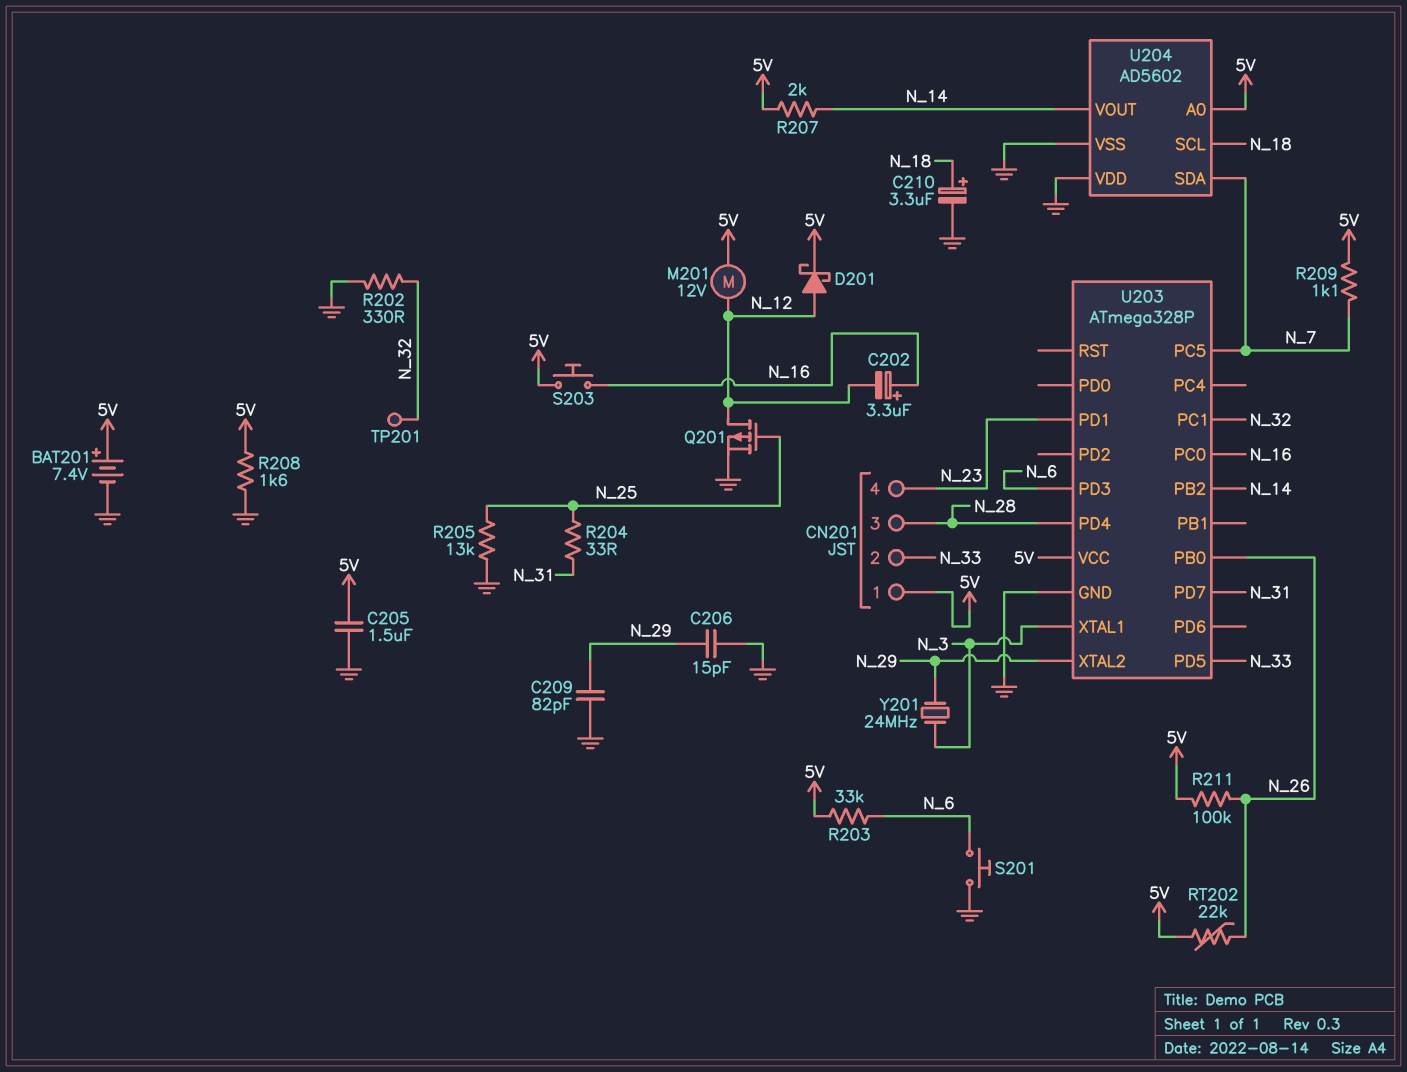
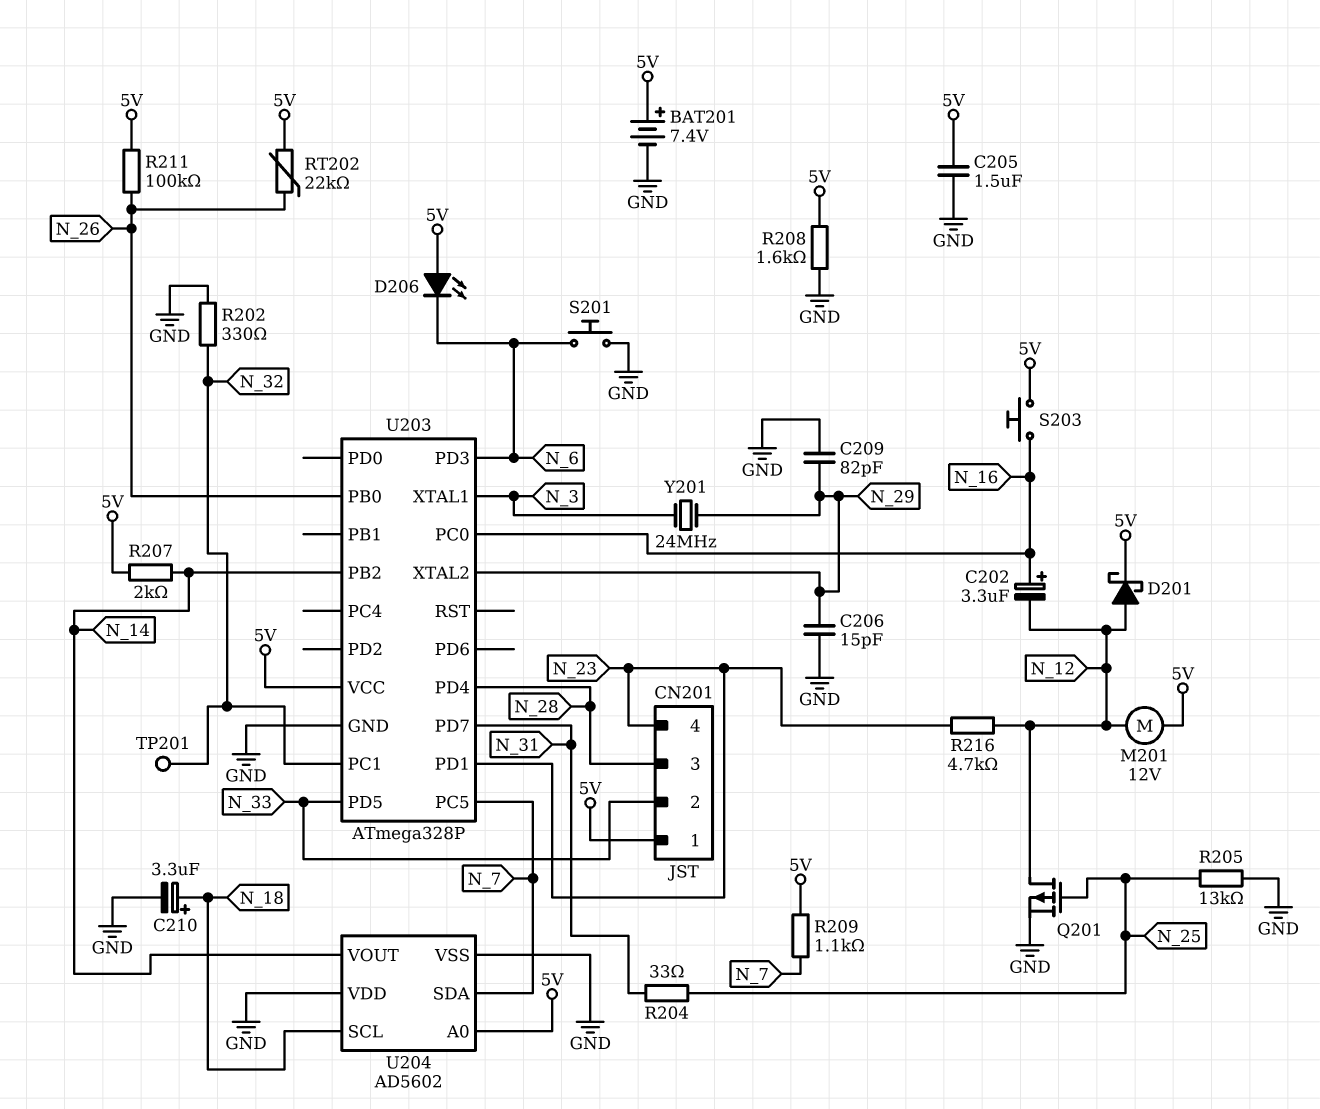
D206: none -> LED (A 5V, K N_6)
R203: 33k (5V, N_6) -> none
R216: none -> 4.7k (N_12, N_23)

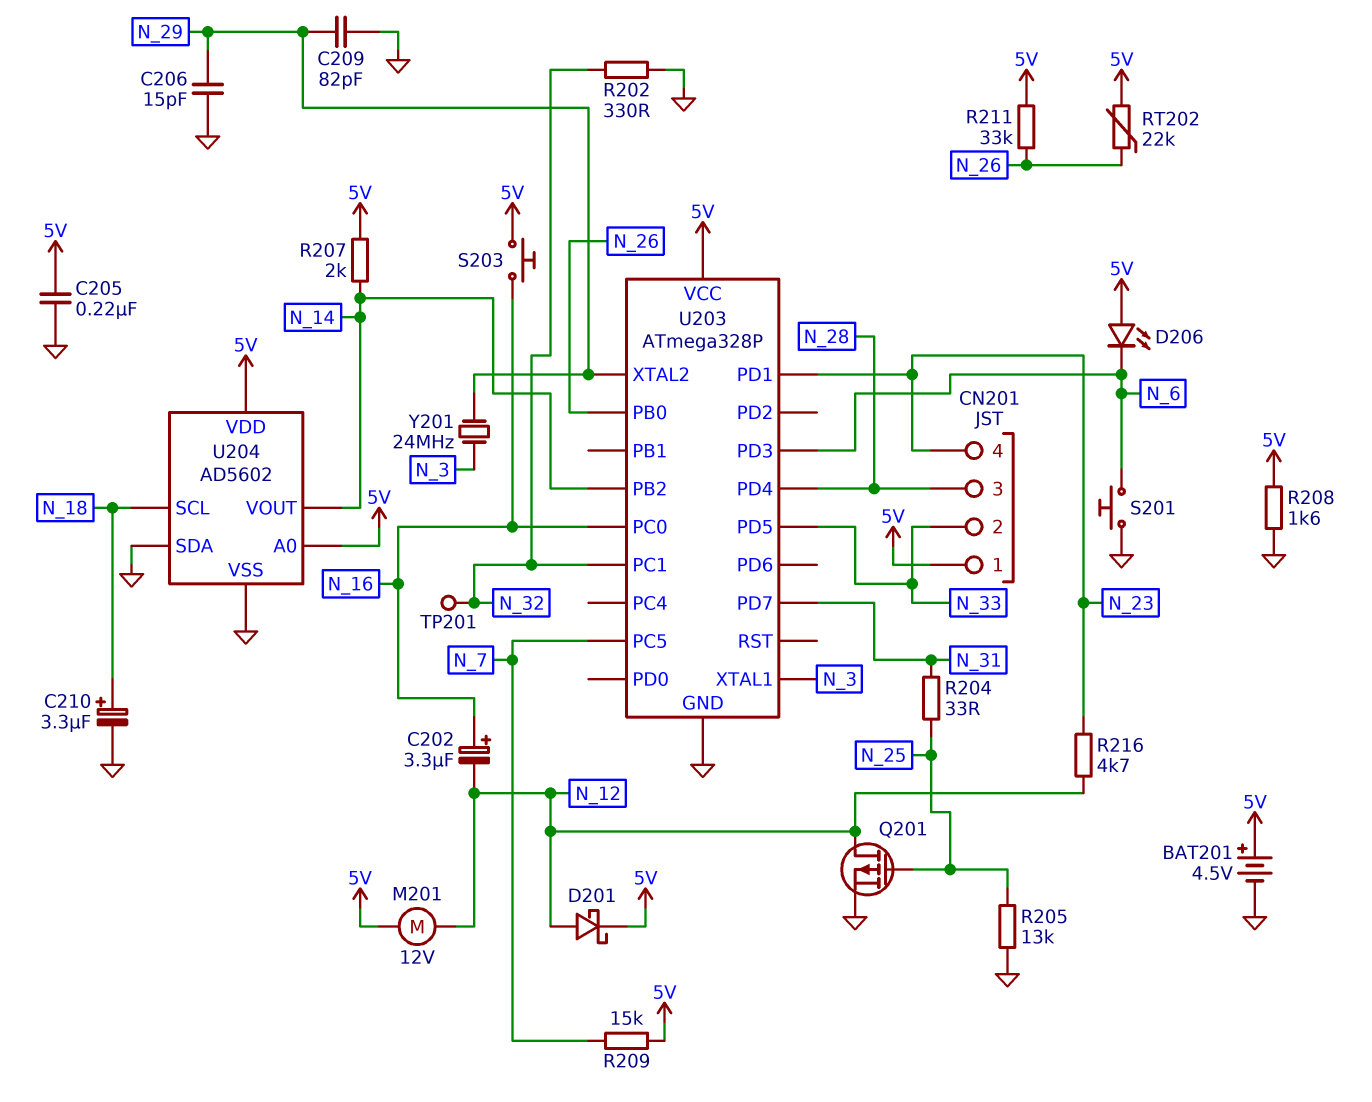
BAT201: 7.4V (plus 5V, minus GND) -> 4.5V (plus 5V, minus GND)
C205: 1.5uF (5V, GND) -> 220nF (5V, GND)
R209: 1.1k (5V, N_7) -> 15k (5V, N_7)
R211: 100k (5V, N_26) -> 33k (5V, N_26)
U204 pin SDA: N_7 -> GND
U204 pin VDD: GND -> 5V

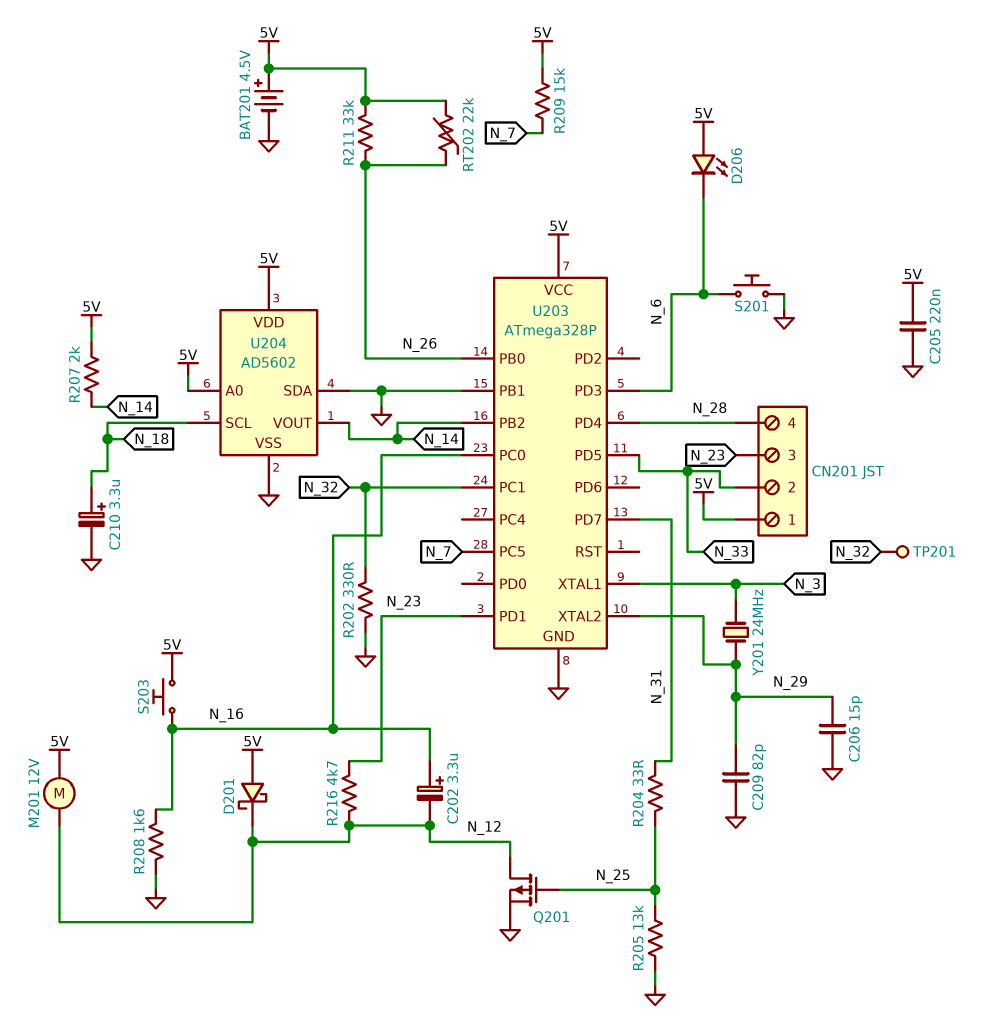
CN201 pin 3: N_28 -> N_23
CN201 pin 4: N_23 -> N_28
D201: schottky (A N_12, K 5V) -> schottky (A 5V, K N_12)
R208: 1.6k (5V, GND) -> 1.6k (GND, N_16)
U203 pin PB1: none -> GND

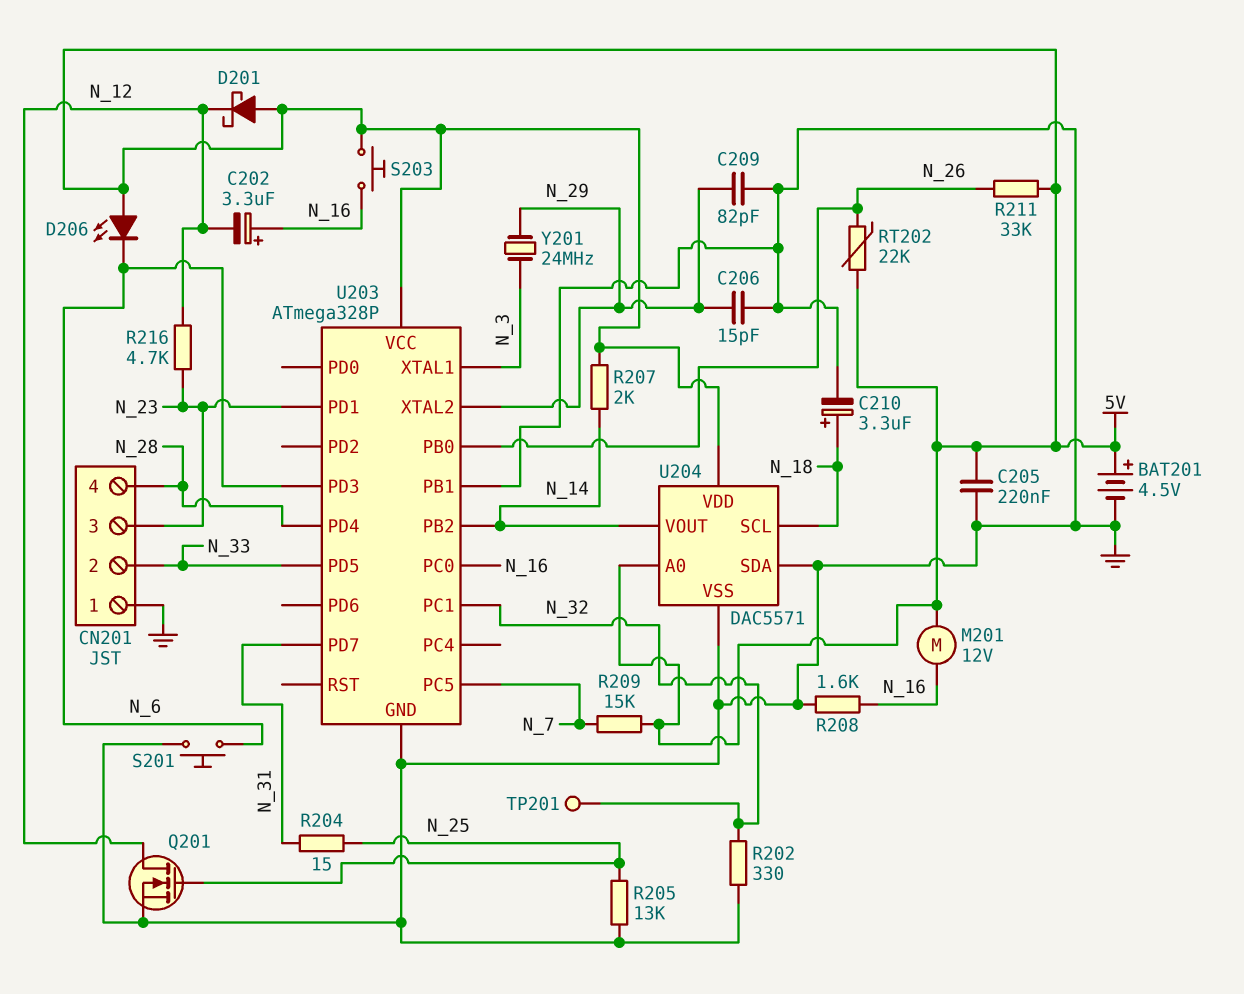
CN201 pin 1: 5V -> GND
M201: motor 12V (5V, N_12) -> motor 12V (5V, N_16)
Q201: PMOS (G N_25, D N_12, S GND) -> NMOS (G N_25, D N_12, S GND)
R204: 33 (N_25, N_31) -> 15 (N_25, N_31)
U204: AD5602 -> DAC5571

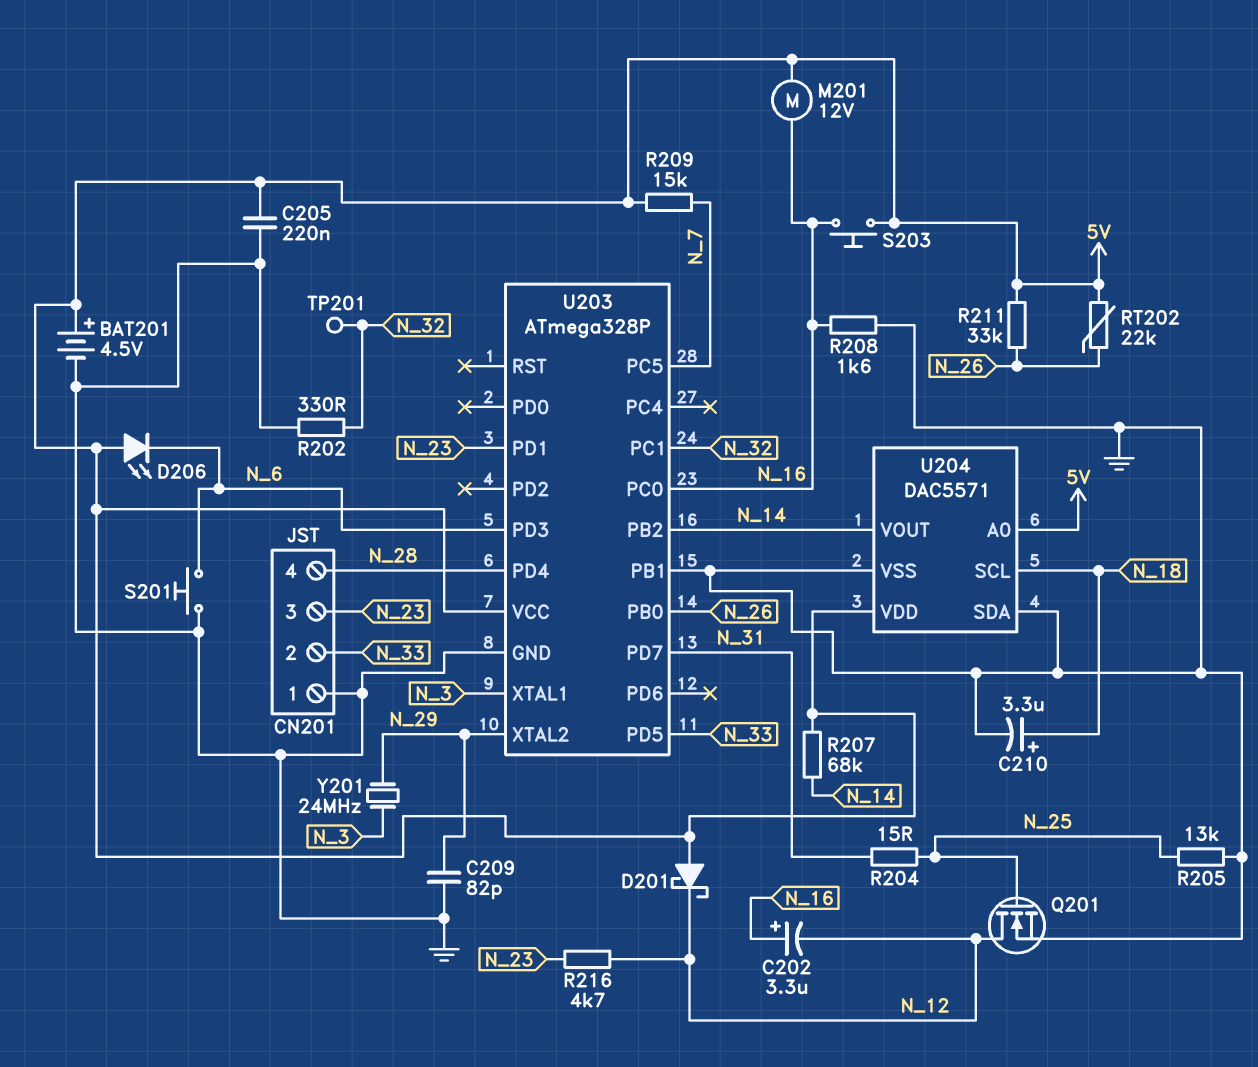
C206: 15pF (GND, N_29) -> none
R207: 2k (5V, N_14) -> 68k (5V, N_14)

